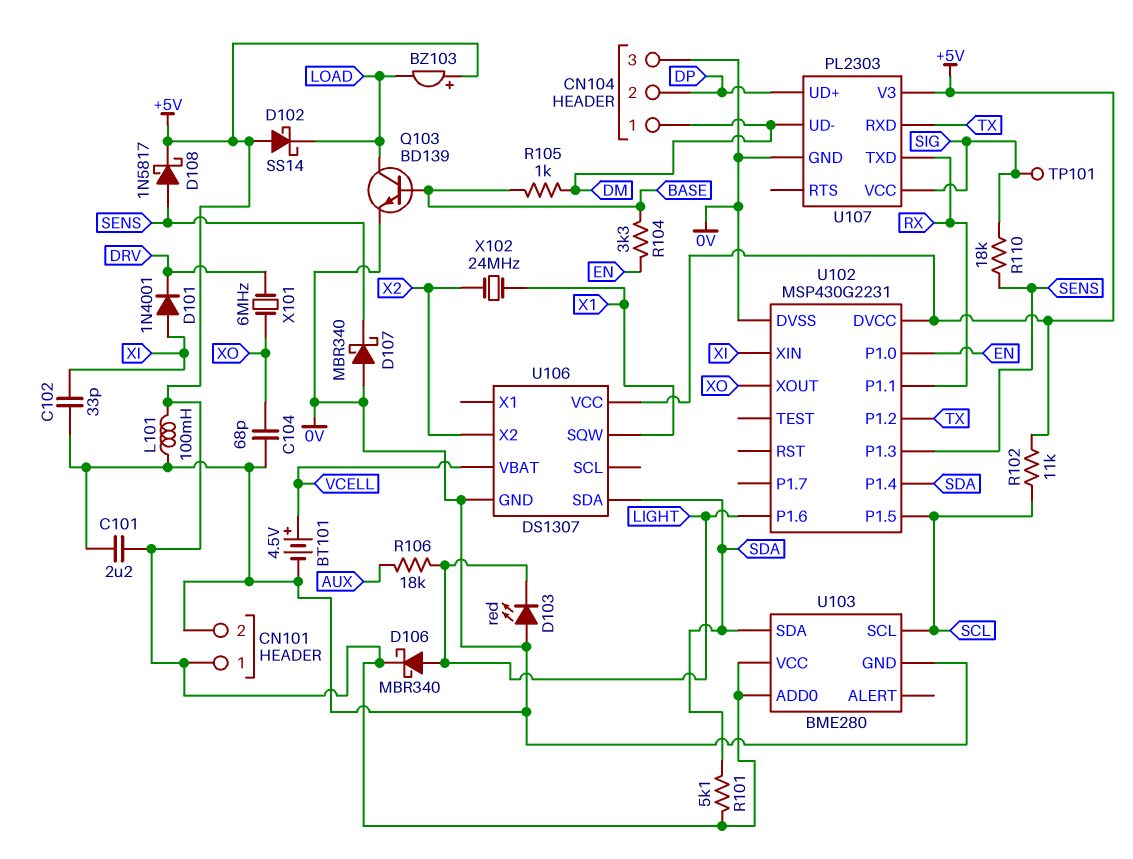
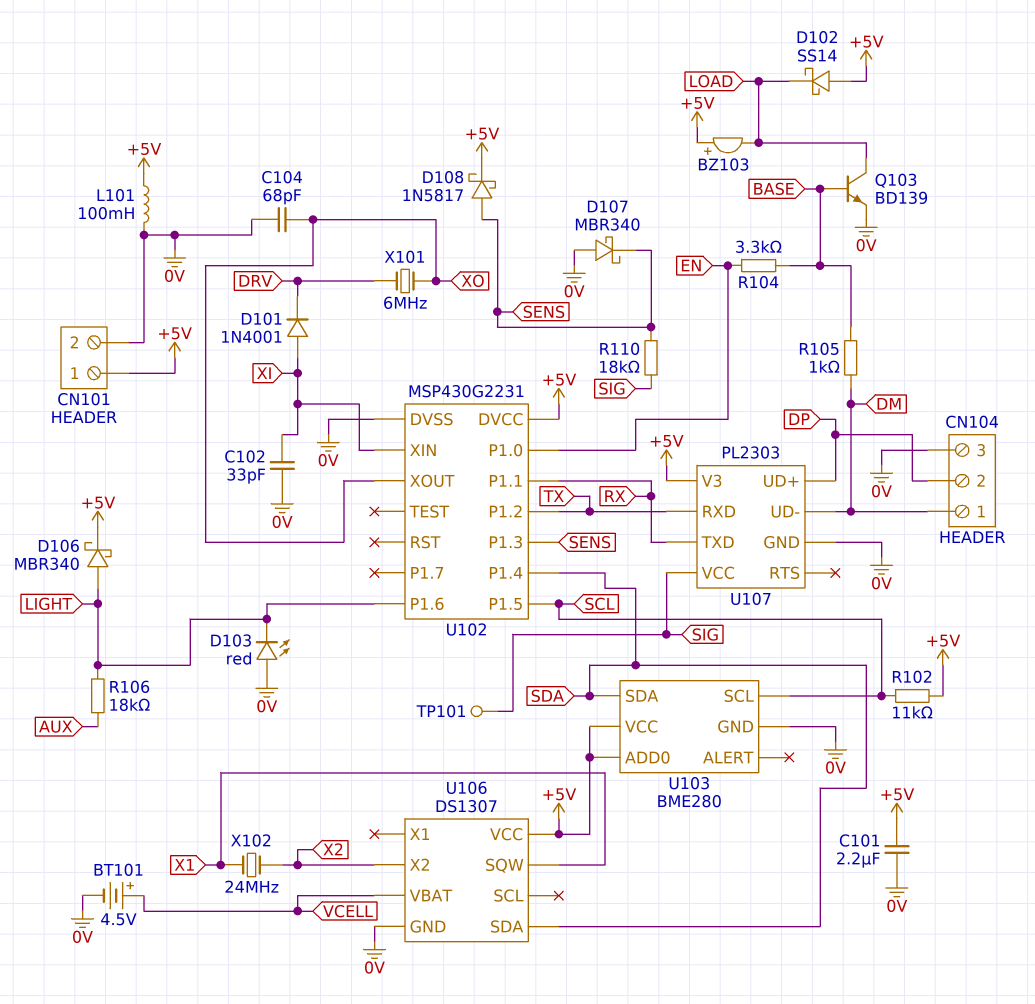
R101: 5.1k (+5V, SDA) -> none

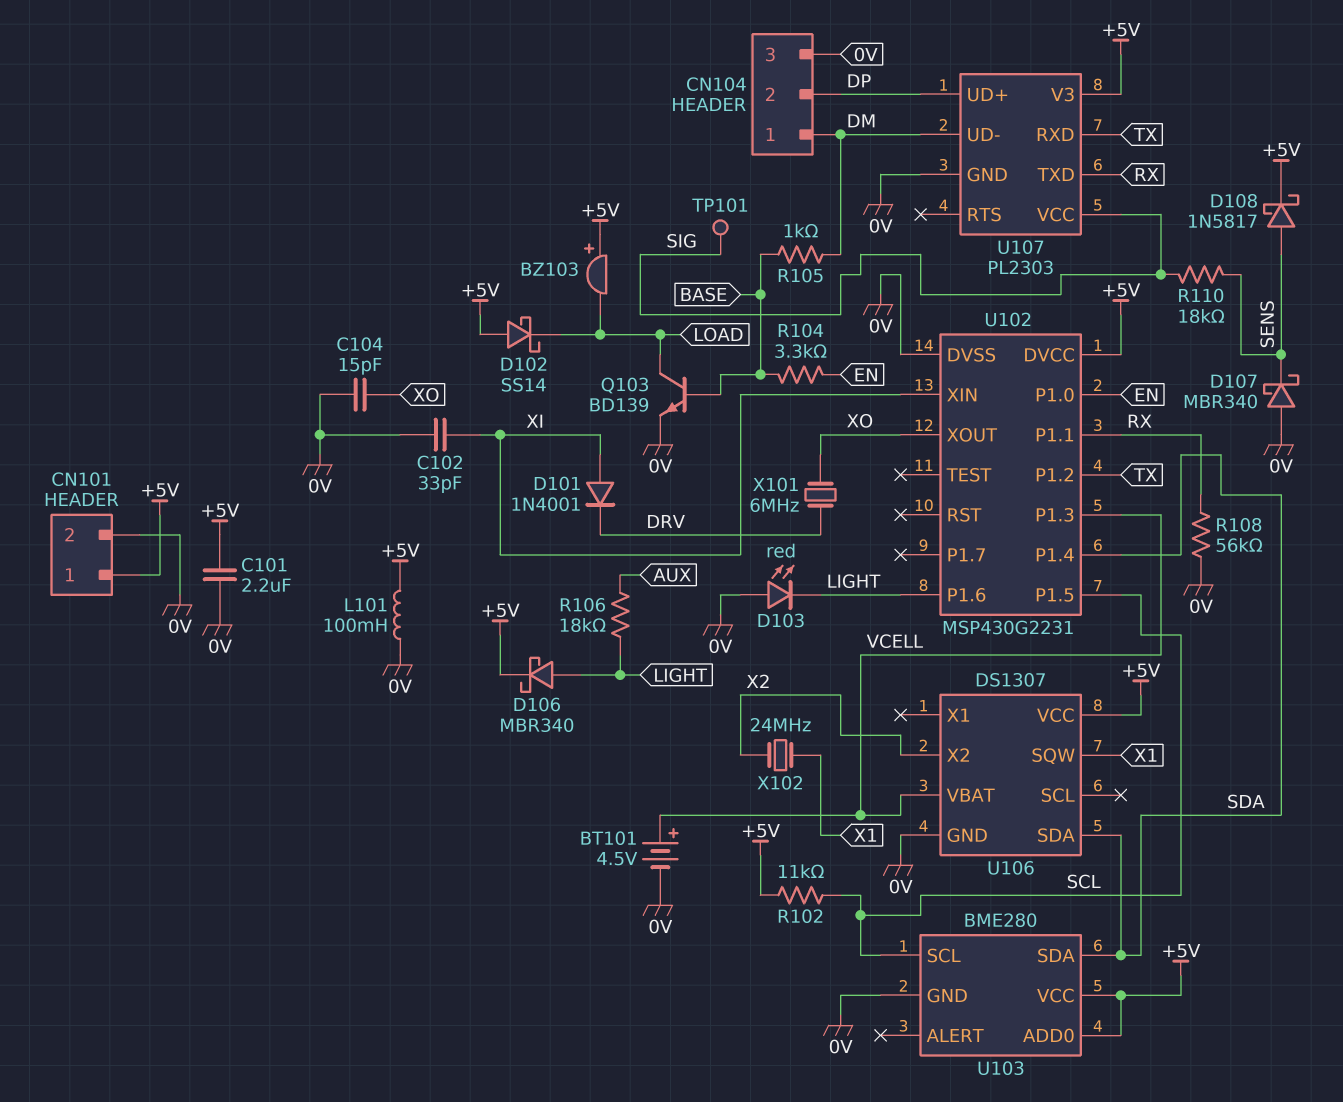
C104: 68pF (0V, XO) -> 15pF (0V, XO)
R108: none -> 56k (0V, RX)
U102 pin P1.3: SENS -> VCELL

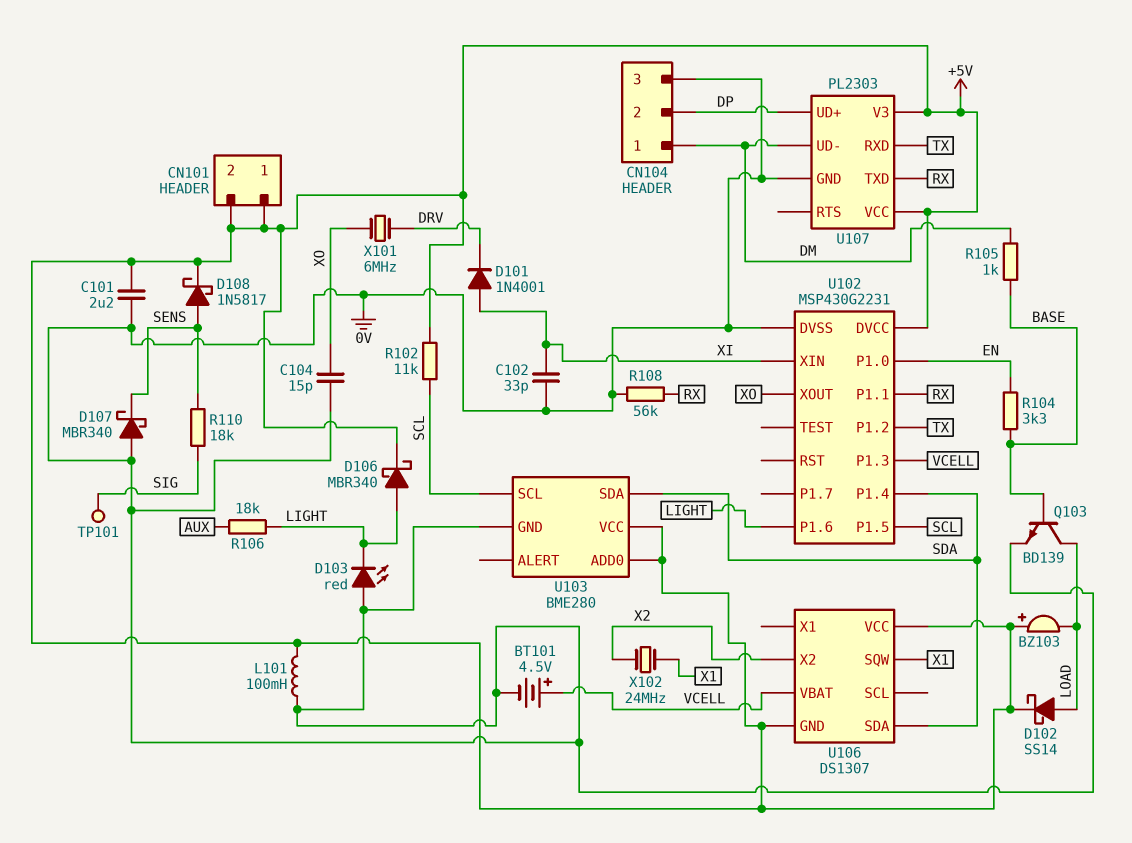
CN101 pin 2: 0V -> +5V
D102: schottky SS14 (A +5V, K LOAD) -> schottky SS14 (A LOAD, K +5V)
U106 pin GND: 0V -> +5V
U107 pin VCC: SIG -> +5V

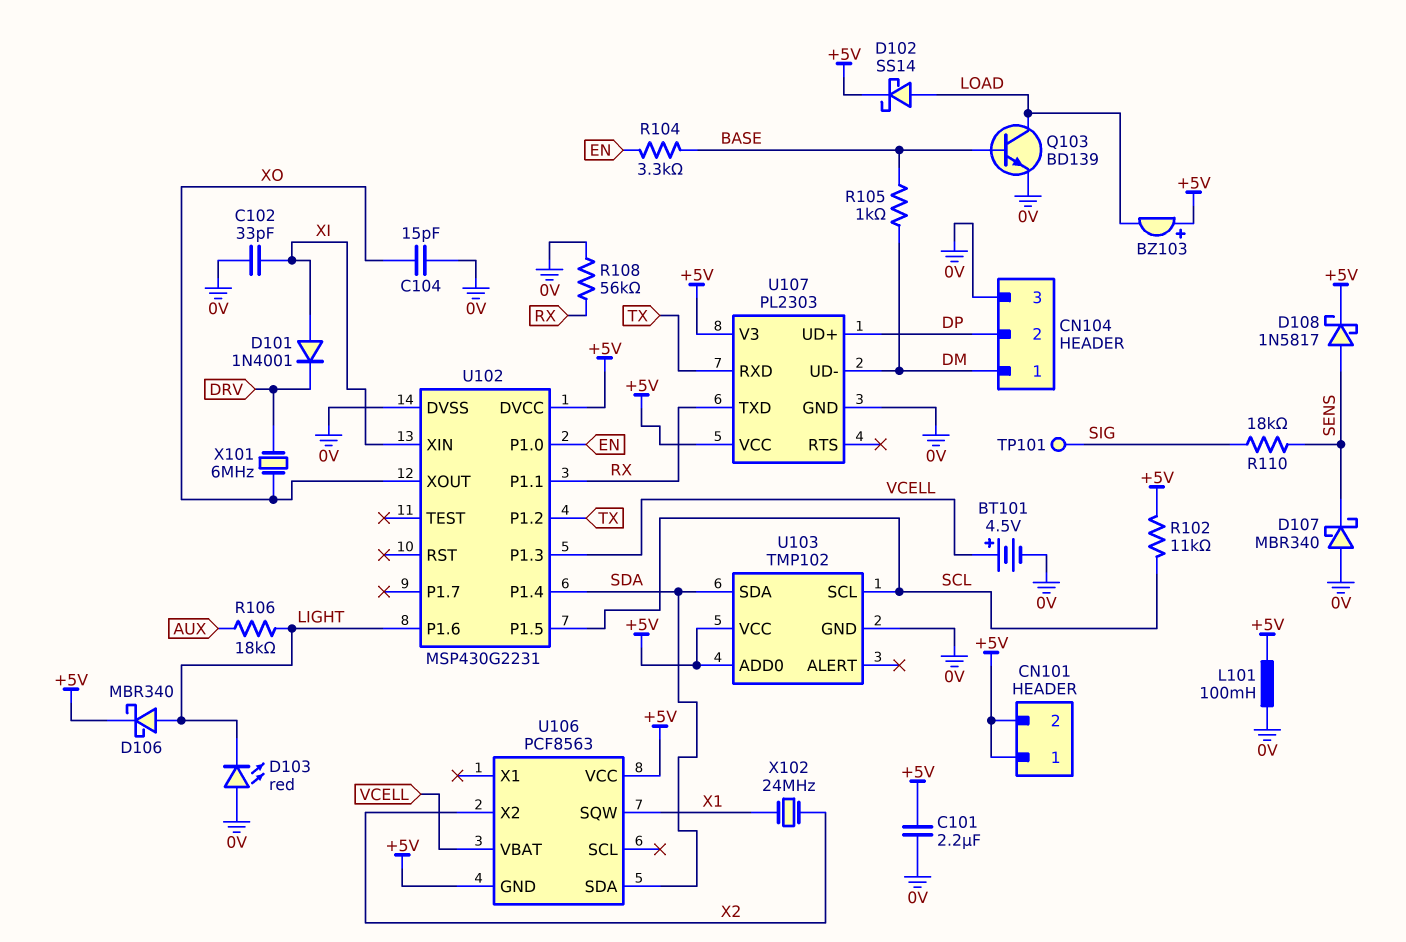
U103: BME280 -> TMP102
U106: DS1307 -> PCF8563

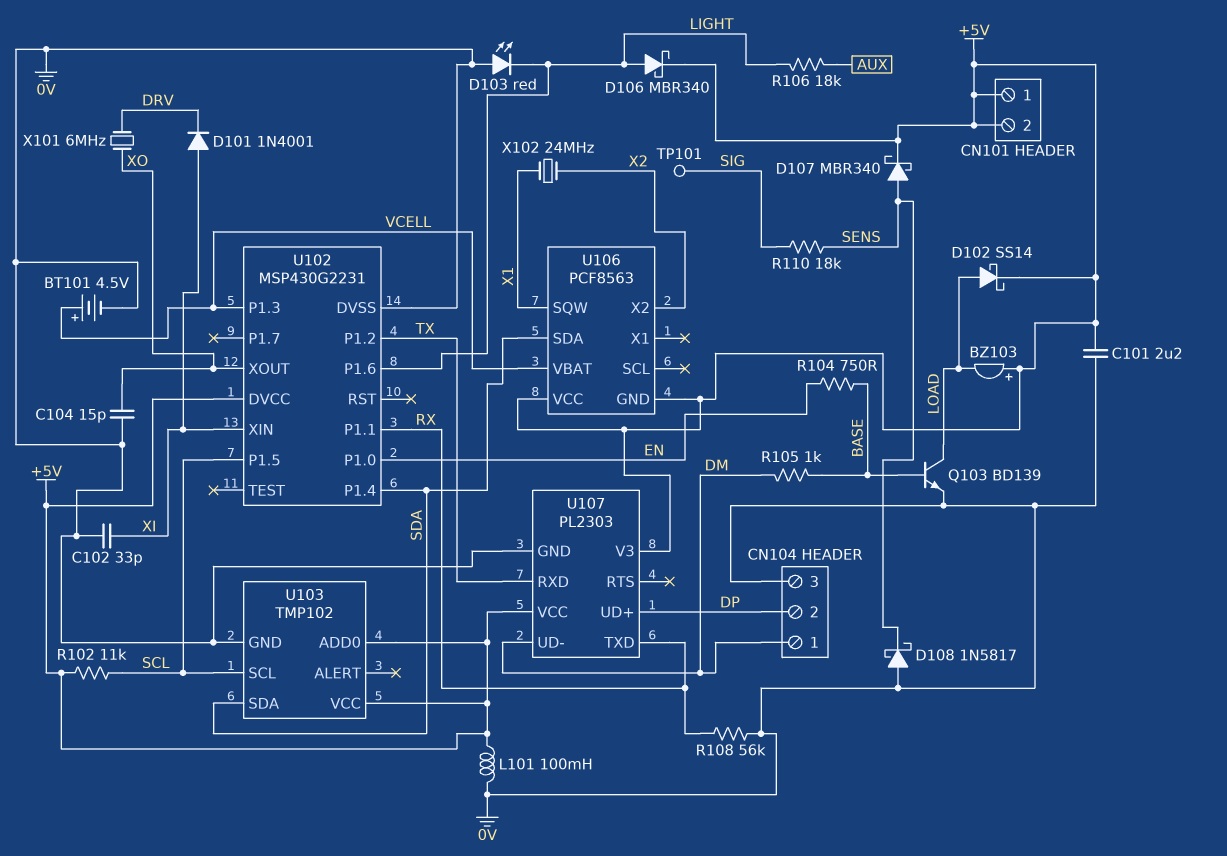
D107: schottky MBR340 (A 0V, K SENS) -> schottky MBR340 (A SENS, K +5V)
D108: schottky 1N5817 (A SENS, K +5V) -> schottky 1N5817 (A 0V, K SENS)
R104: 3.3k (BASE, EN) -> 750 (BASE, EN)

